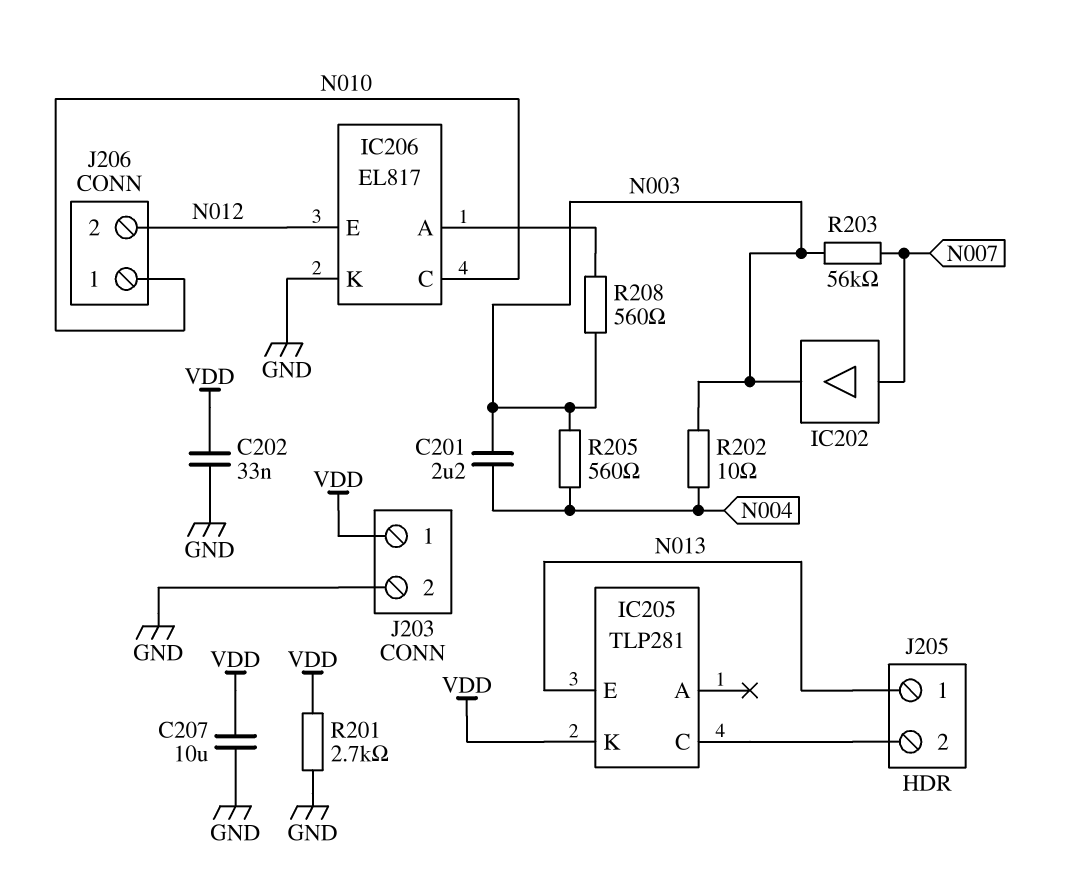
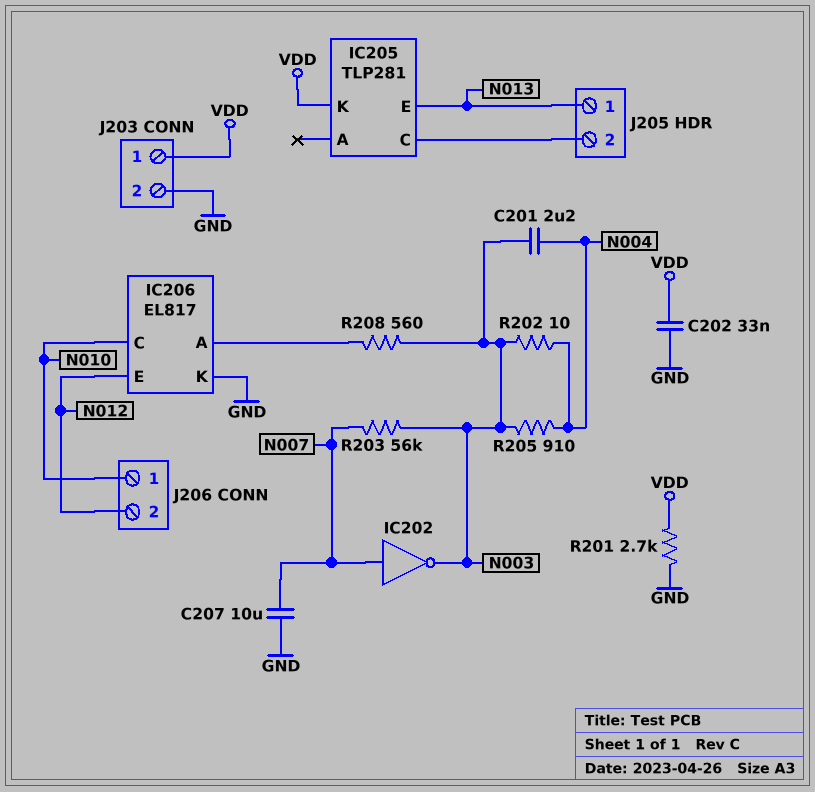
C207: 10uF (GND, VDD) -> 10uF (GND, N007)
IC202: buffer (in N007, out N003) -> NOT (in N007, out N003)
R205: 560 (N003, N004) -> 910 (N003, N004)

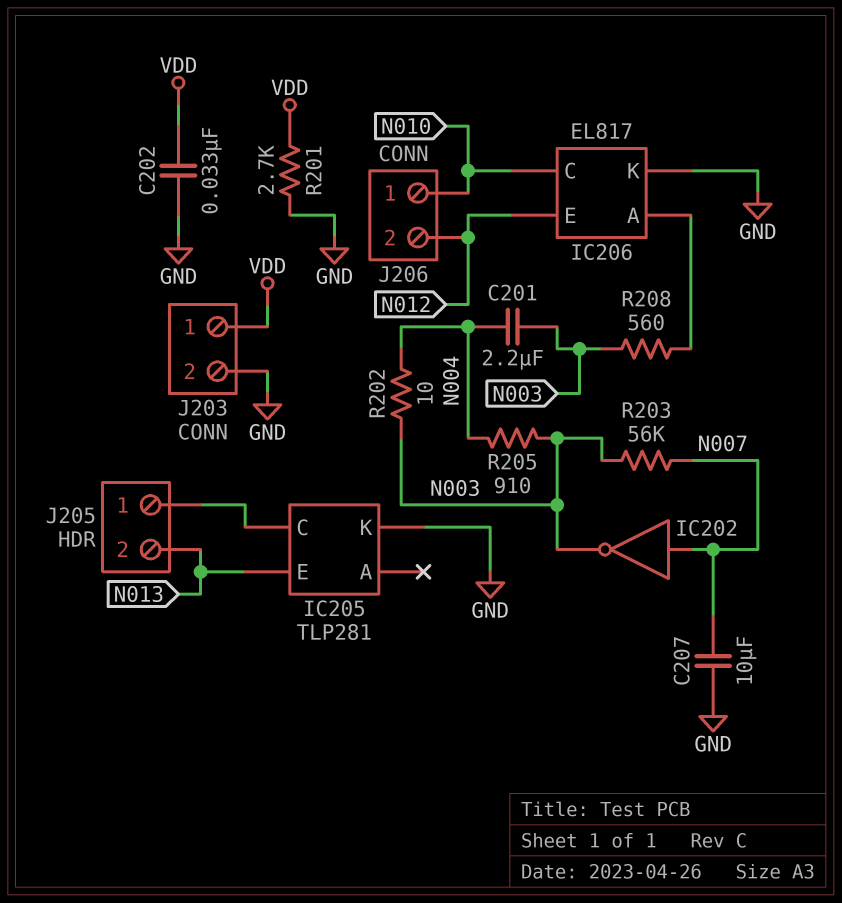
IC205 pin K: VDD -> GND
J205 pin 1: N013 -> IC205/C
J205 pin 2: IC205/C -> N013

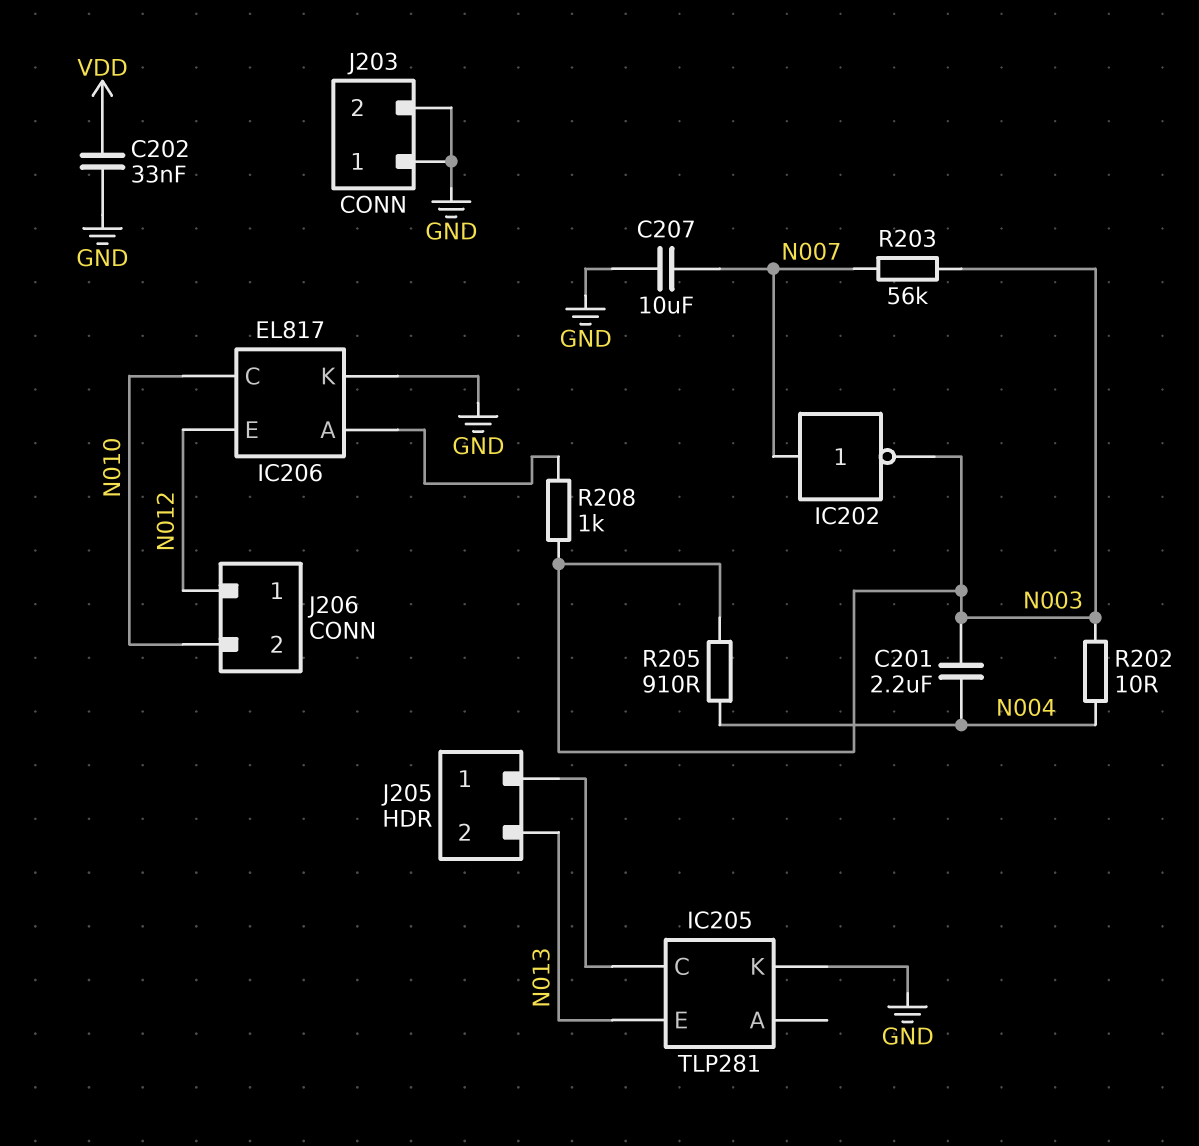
J203 pin 1: VDD -> GND
J206 pin 1: N010 -> N012
J206 pin 2: N012 -> N010
R201: 2.7k (GND, VDD) -> none
R208: 560 (IC206/A, N003) -> 1k (IC206/A, N003)

